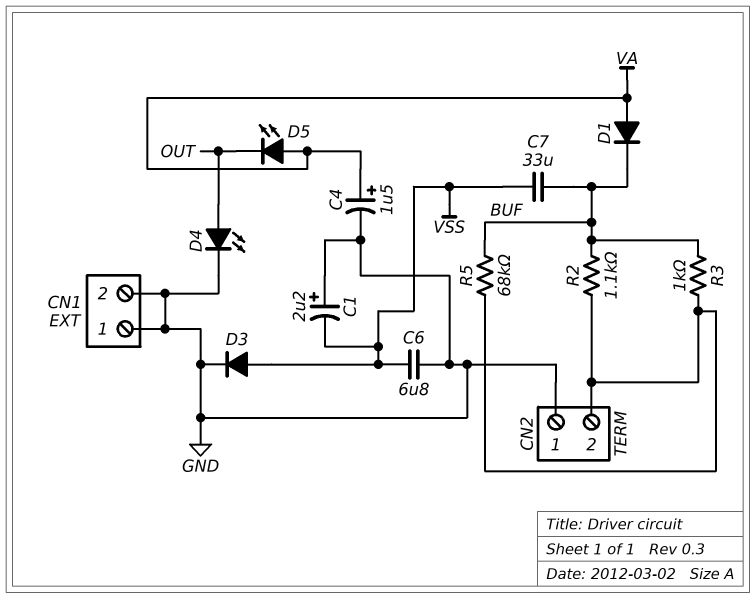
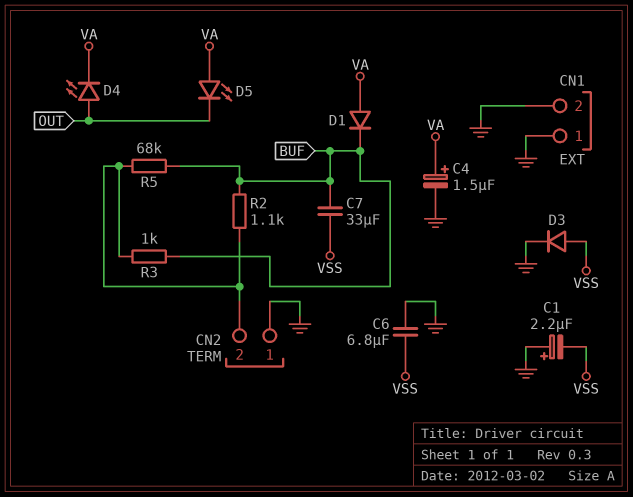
D4: LED (A OUT, K GND) -> LED (A OUT, K VA)

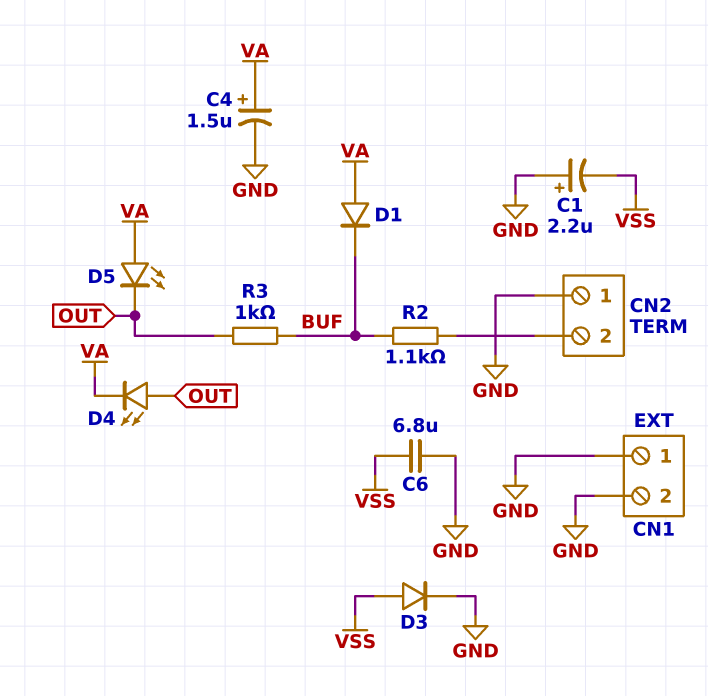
C7: 33uF (BUF, VSS) -> none
R3: 1k (BUF, CN2/2) -> 1k (BUF, OUT)
R5: 68k (BUF, CN2/2) -> none

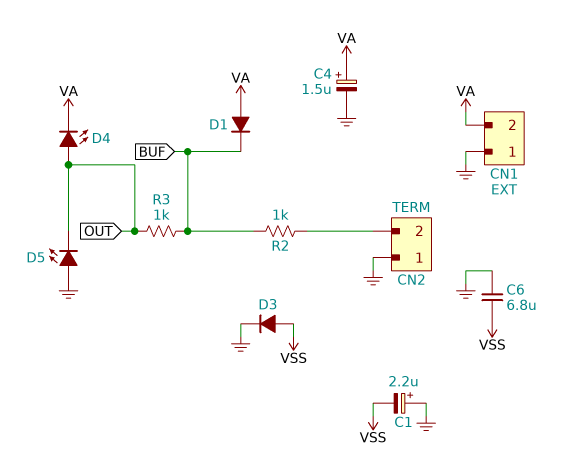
CN1 pin 2: GND -> VA
D5: LED (A VA, K OUT) -> LED (A GND, K OUT)
R2: 1.1k (BUF, CN2/2) -> 1k (BUF, CN2/2)

